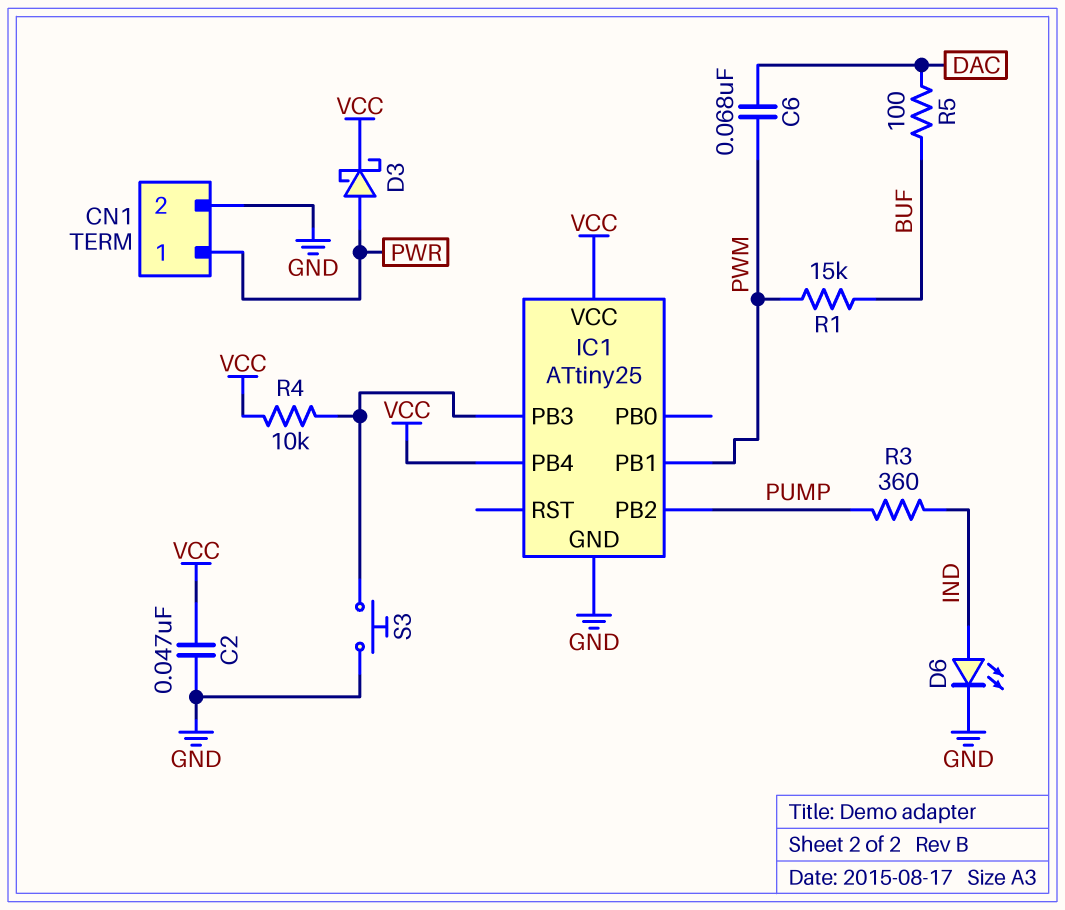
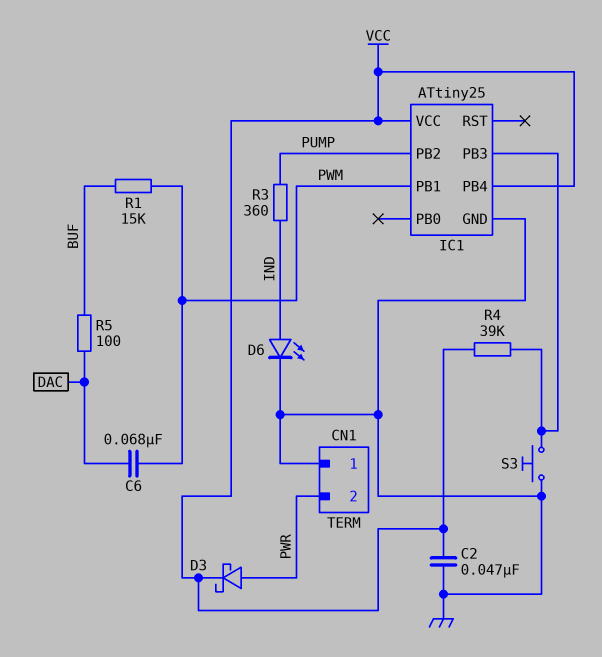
CN1 pin 1: PWR -> GND
CN1 pin 2: GND -> PWR
R4: 10k (IC1/PB3, VCC) -> 39k (IC1/PB3, VCC)

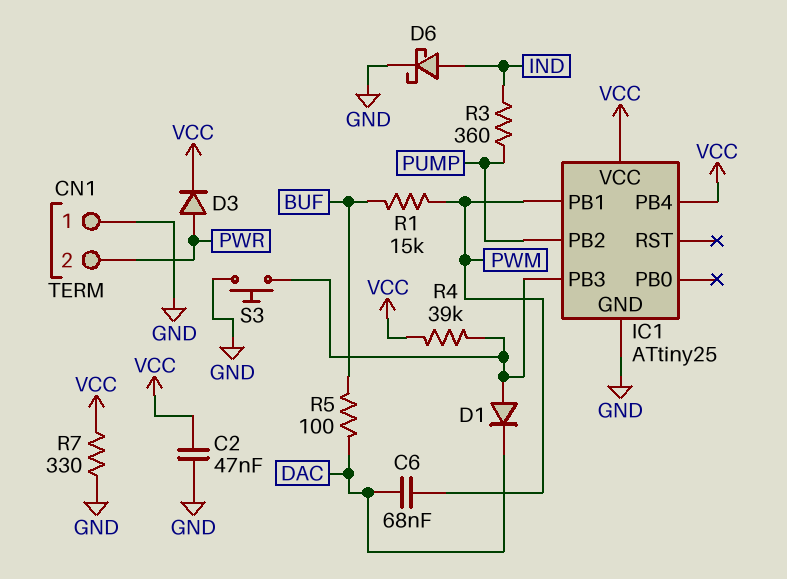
D1: none -> diode (A IC1/PB3, K DAC)
D3: schottky (A PWR, K VCC) -> diode (A PWR, K VCC)
D6: LED (A IND, K GND) -> schottky (A IND, K GND)
R7: none -> 330 (GND, VCC)

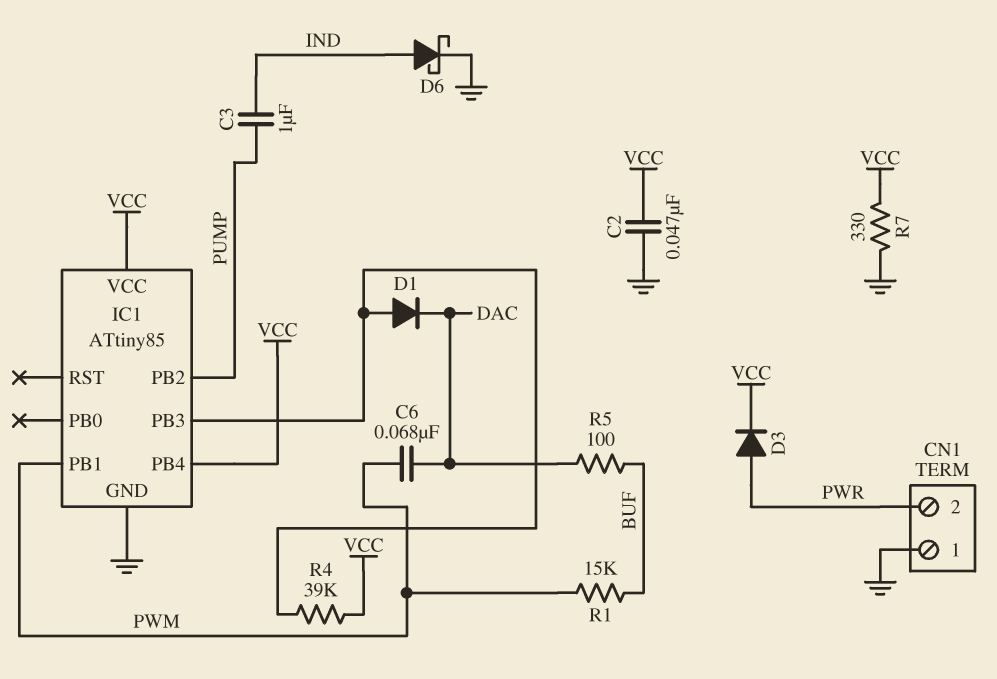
C3: none -> 1uF (IND, PUMP)
IC1: ATtiny25 -> ATtiny85
R3: 360 (IND, PUMP) -> none
S3: button (GND, IC1/PB3) -> none

